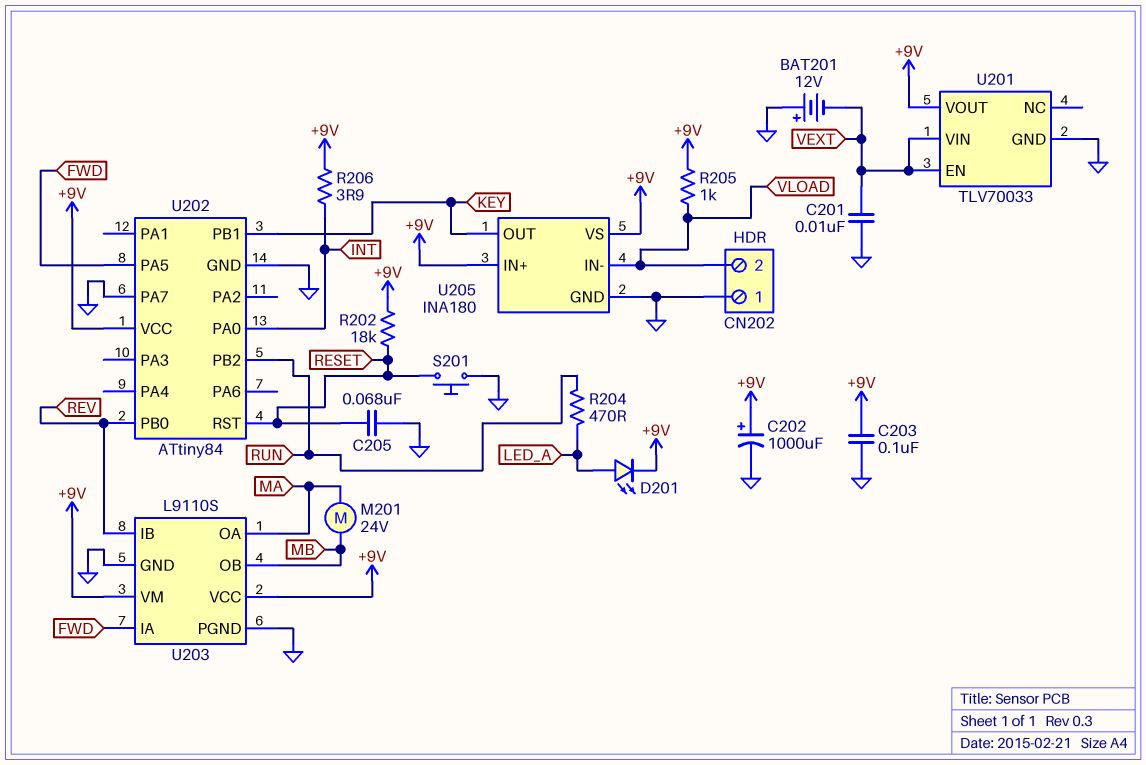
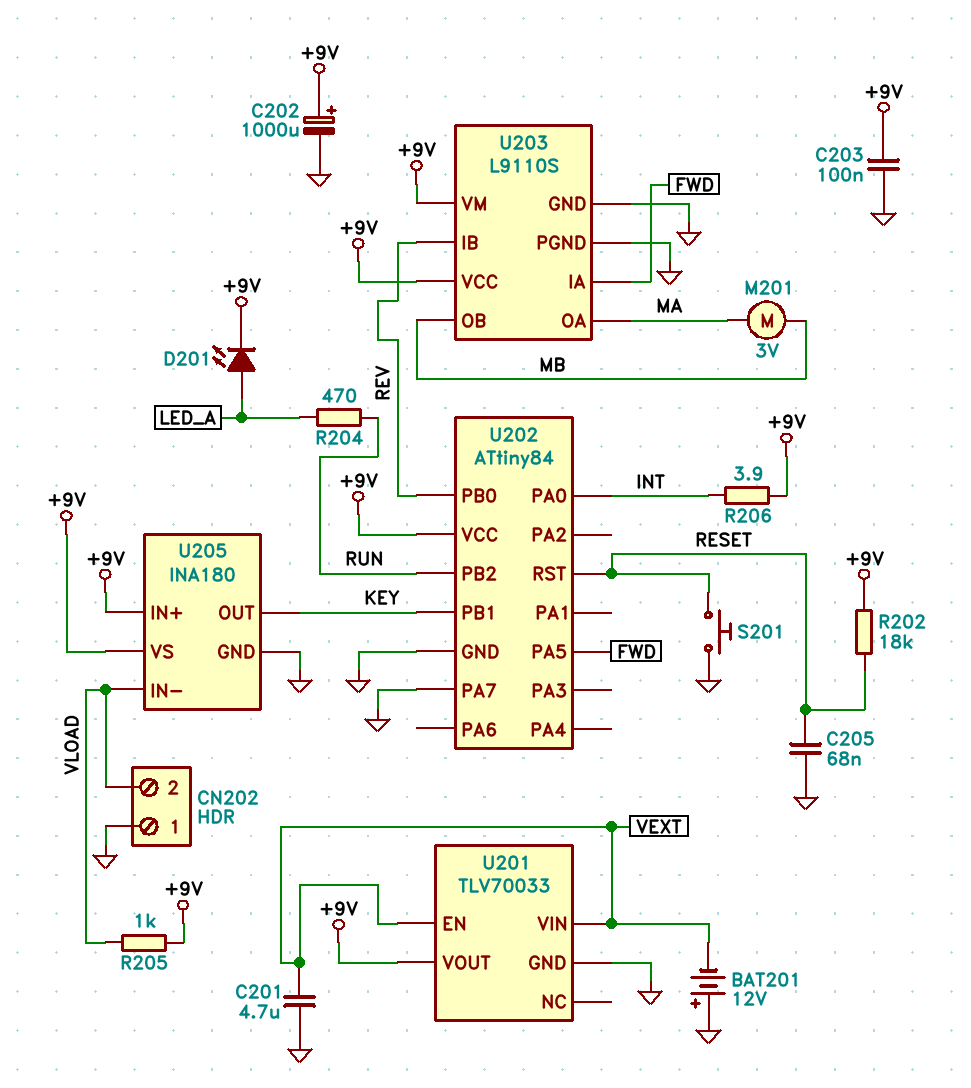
C201: 10nF (GND, VEXT) -> 4.7uF (GND, VEXT)
M201: motor 24V (MA, MB) -> motor 3V (MA, MB)

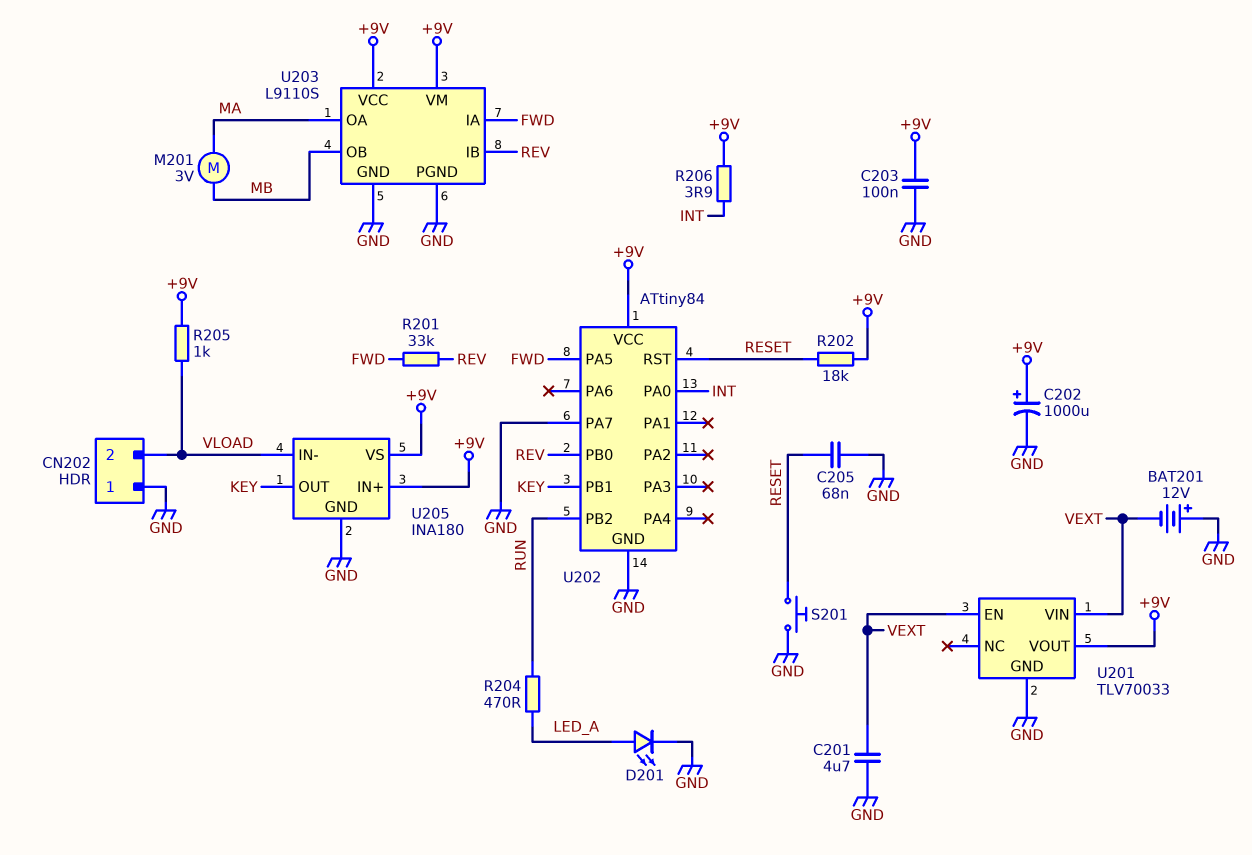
D201: LED (A LED_A, K +9V) -> LED (A LED_A, K GND)
R201: none -> 33k (FWD, REV)

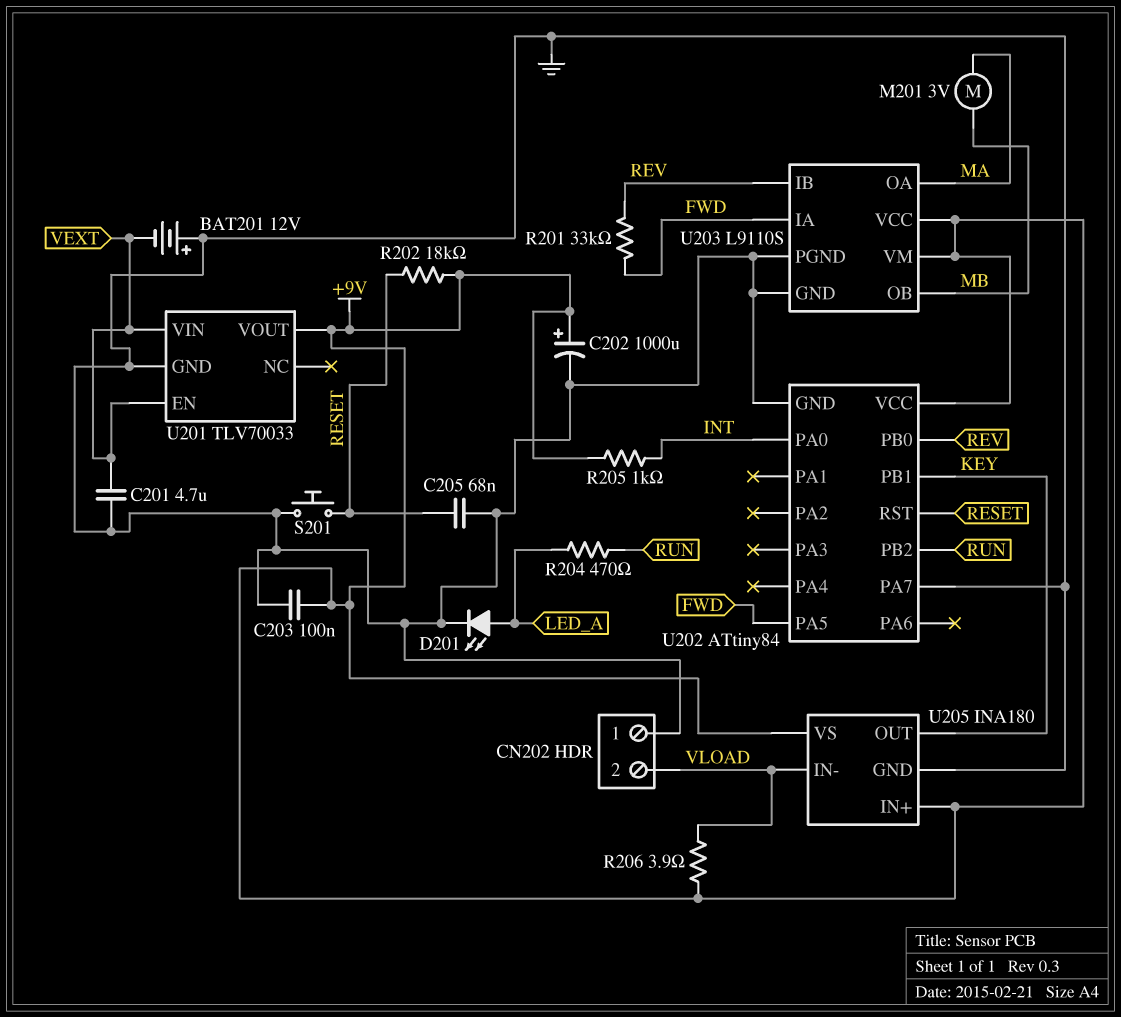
R205: 1k (+9V, VLOAD) -> 1k (+9V, INT)
R206: 3.9 (+9V, INT) -> 3.9 (+9V, VLOAD)

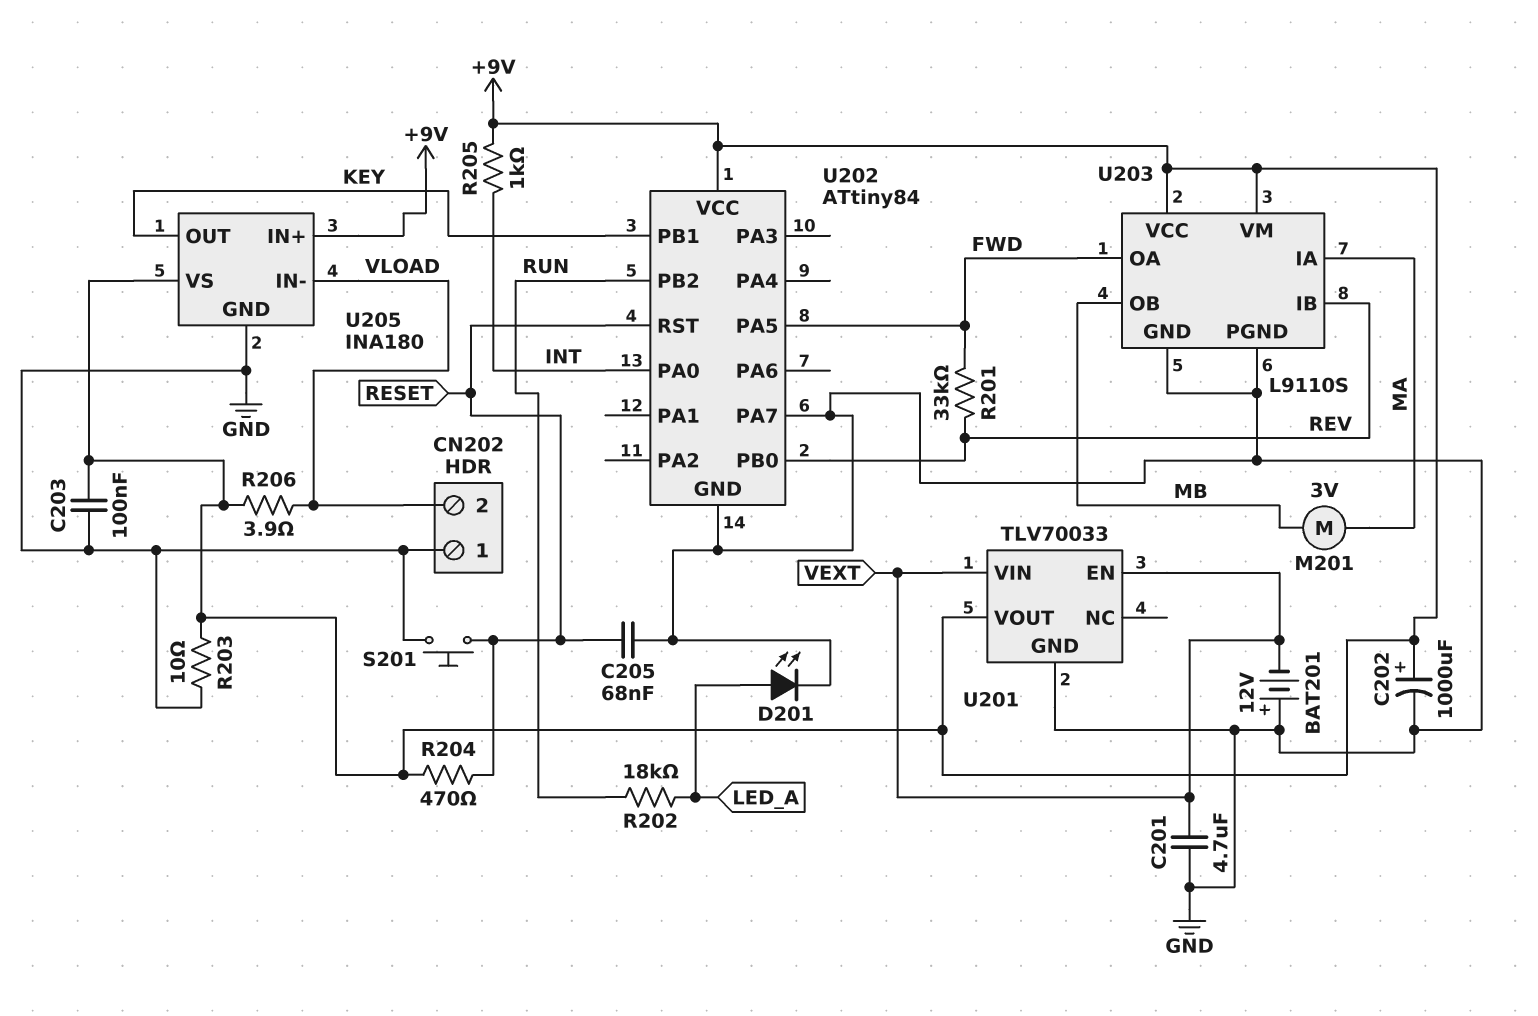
R202: 18k (+9V, RESET) -> 18k (LED_A, RUN)
R203: none -> 10 (+9V, GND)
R204: 470 (LED_A, RUN) -> 470 (+9V, RESET)
U203 pin IA: FWD -> MA
U203 pin OA: MA -> FWD

